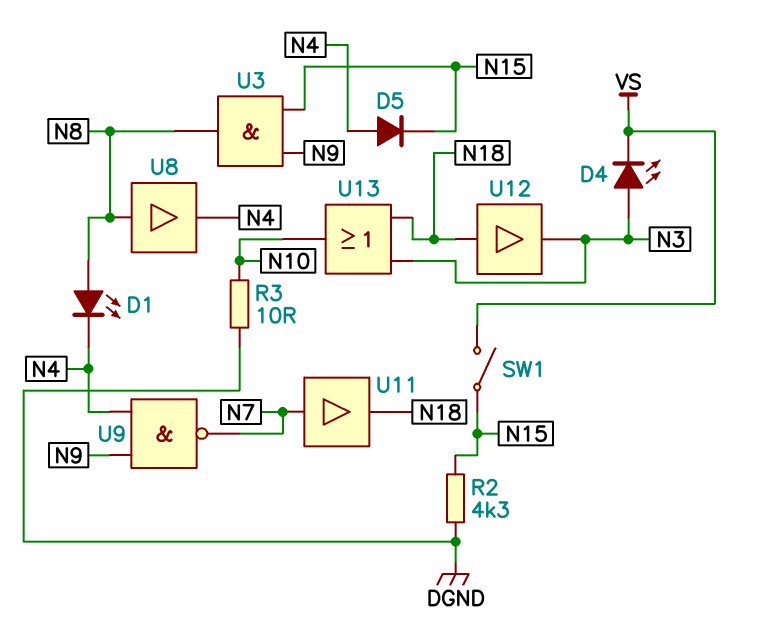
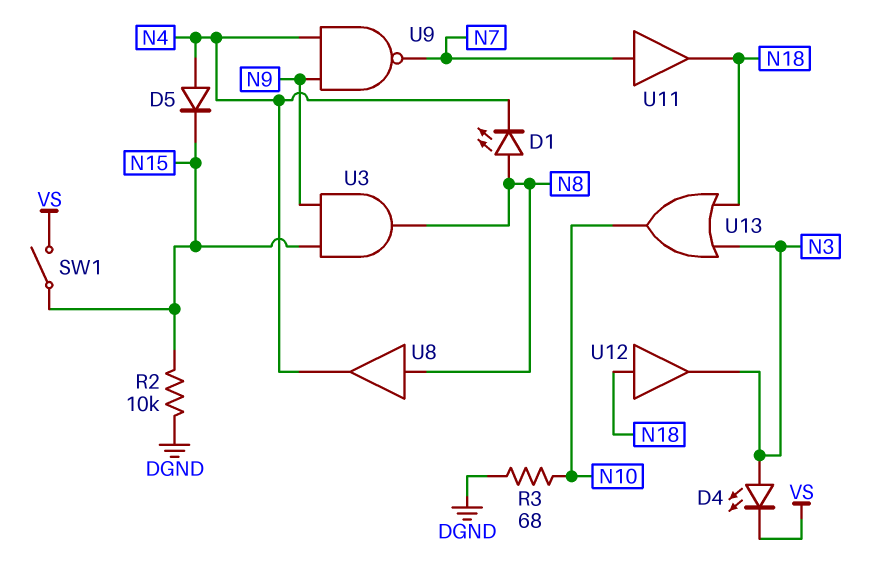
R2: 4.3k (DGND, N15) -> 10k (DGND, N15)
R3: 10 (DGND, N10) -> 68 (DGND, N10)

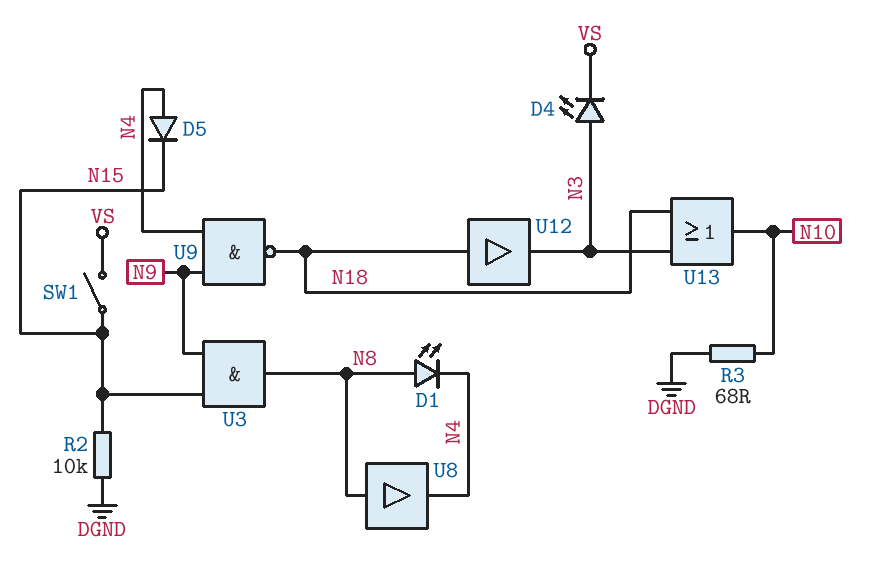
U9: NAND (in N4, in N9, out N7) -> NAND (in N4, in N9, out N18)
U11: buffer (in N7, out N18) -> none

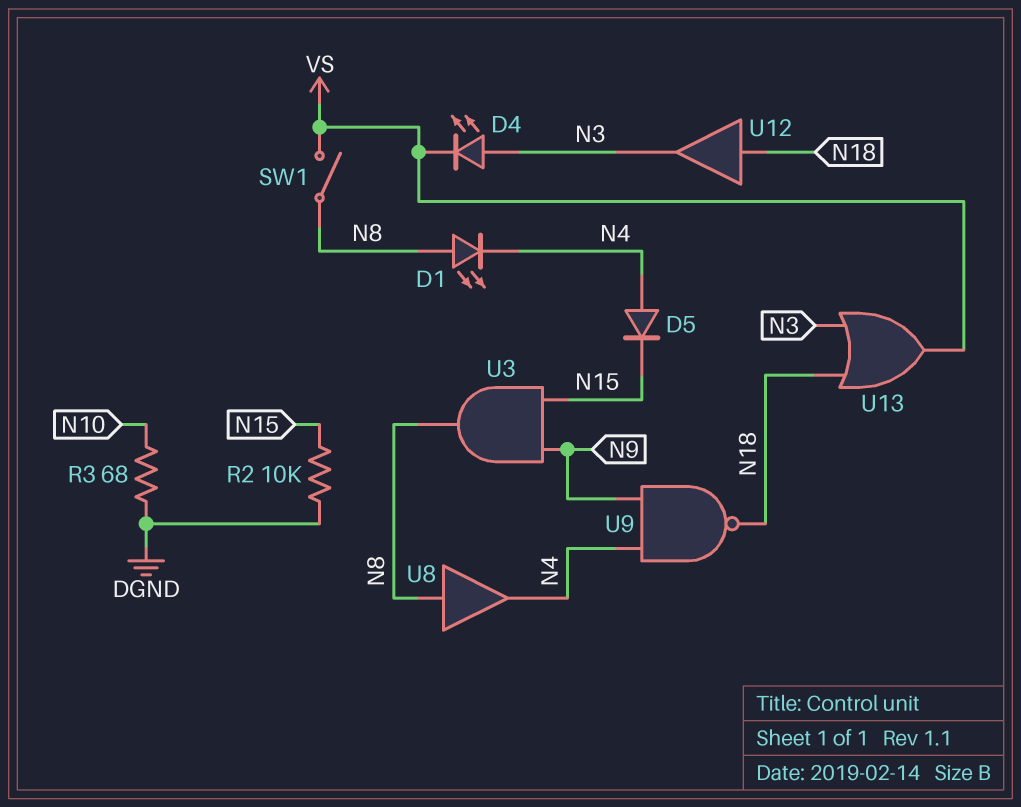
SW1: switch (N15, VS) -> switch (N8, VS)
U13: OR (in N3, in N18, out N10) -> OR (in N3, in N18, out VS)

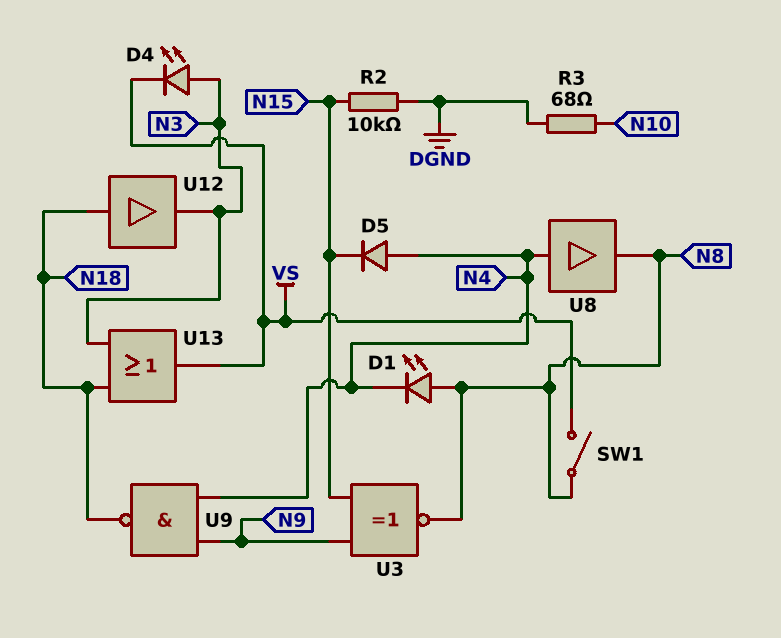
U3: AND (in N9, in N15, out N8) -> XNOR (in N9, in N15, out N8)
U8: buffer (in N8, out N4) -> buffer (in N4, out N8)

